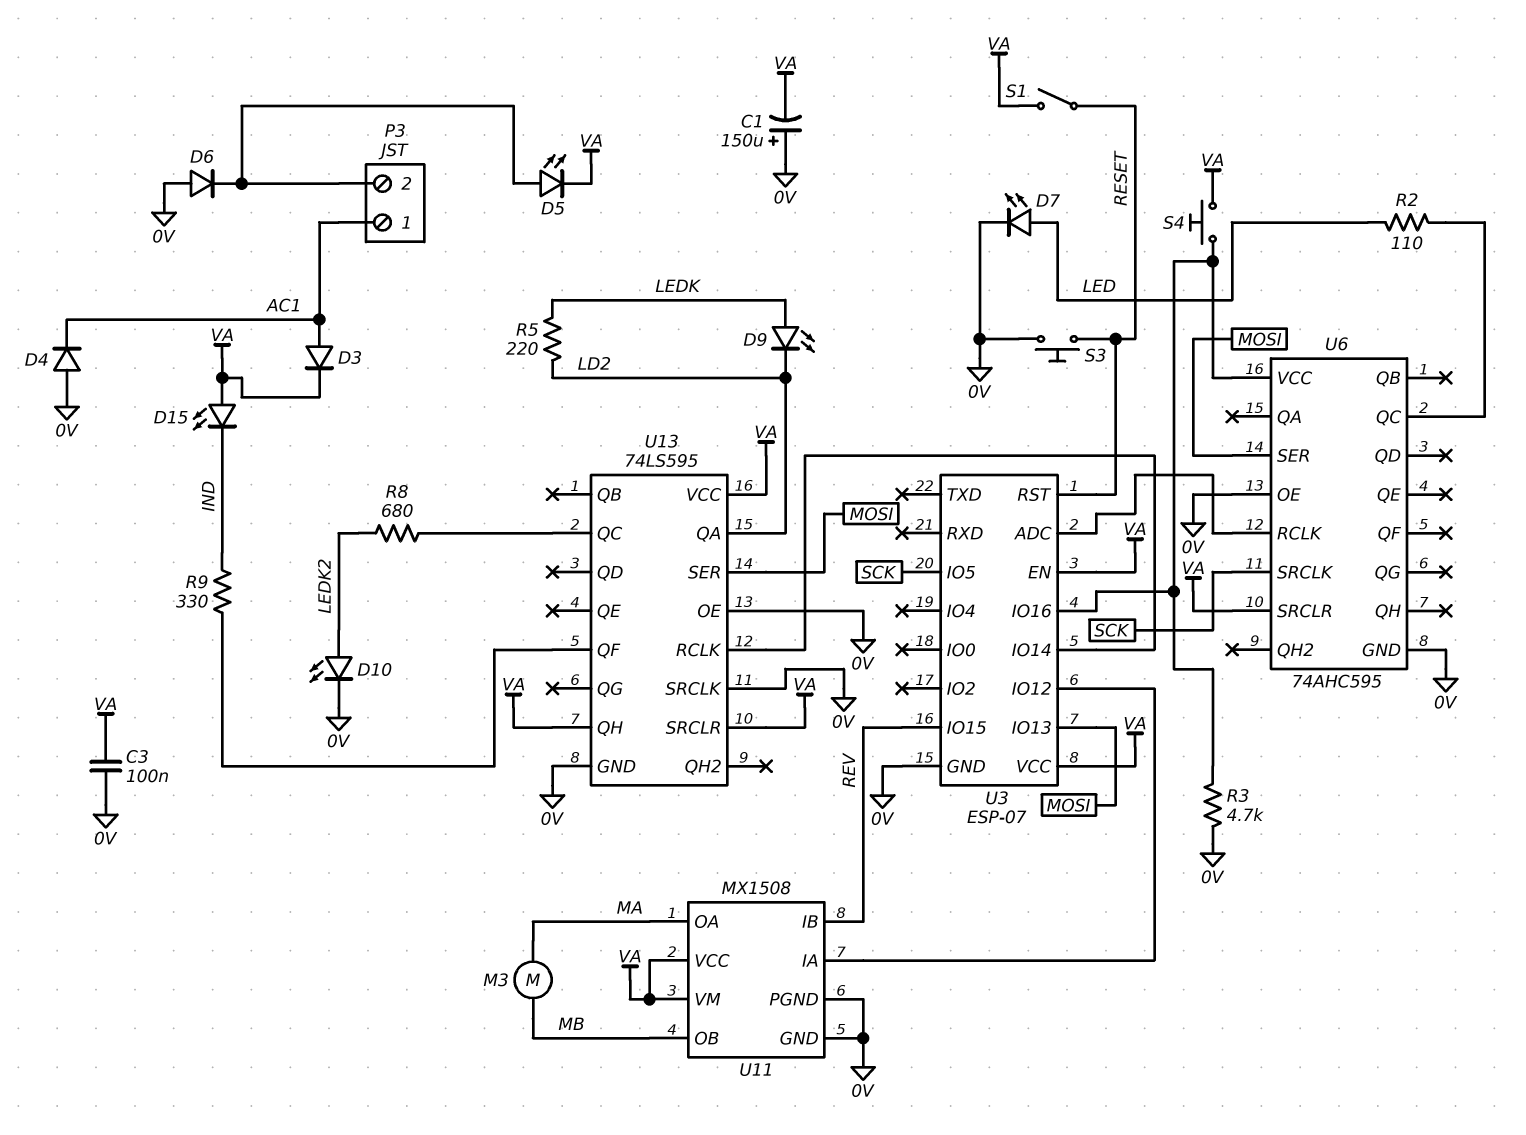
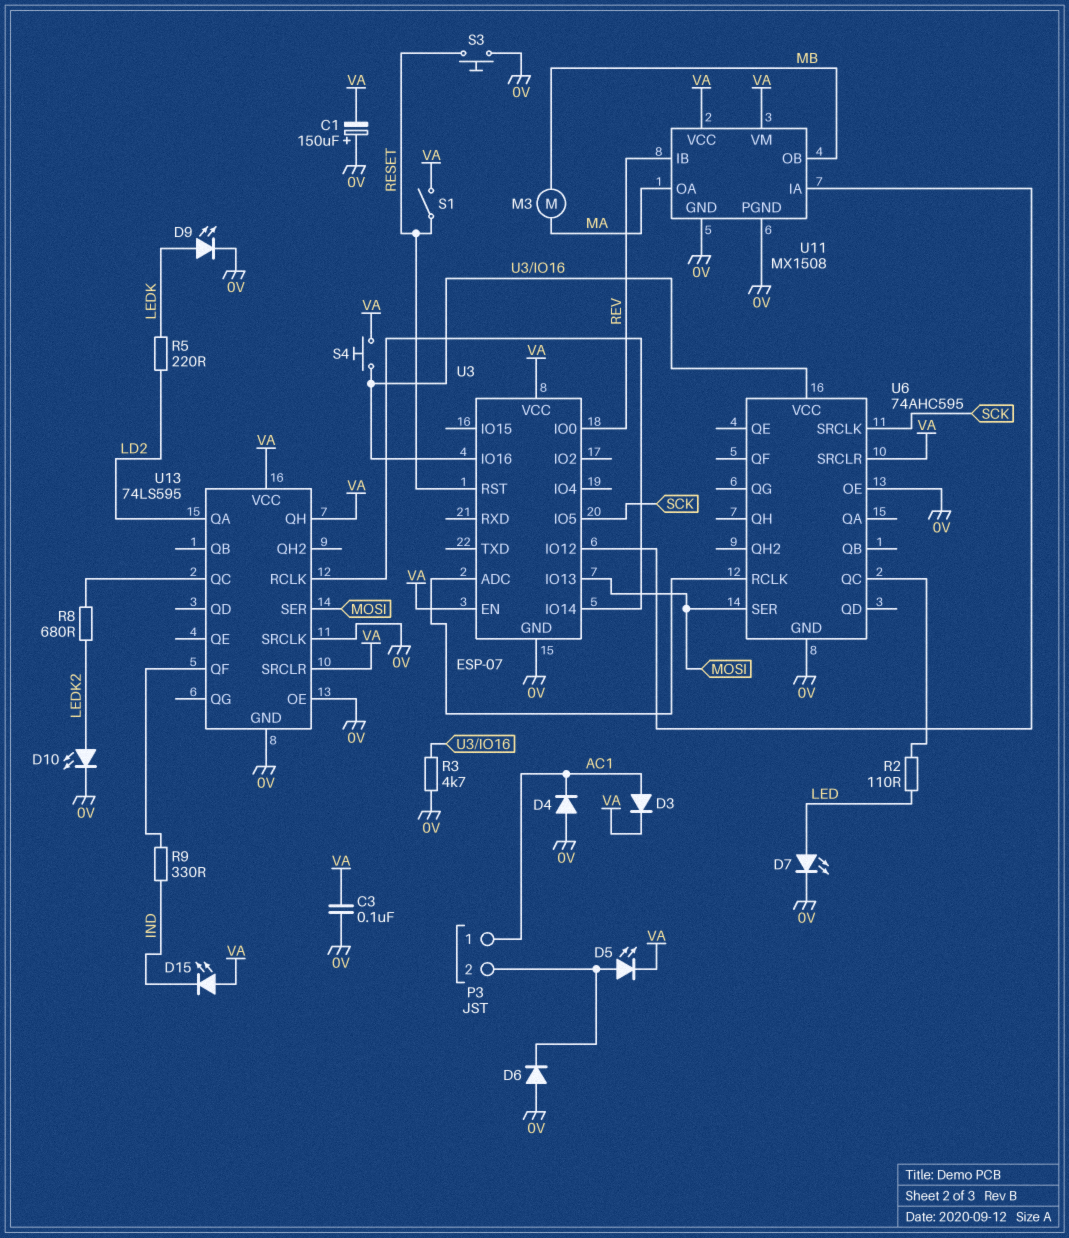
D9: LED (A LEDK, K LD2) -> LED (A LEDK, K 0V)
U3 pin IO0: none -> REV
U3 pin IO15: REV -> none

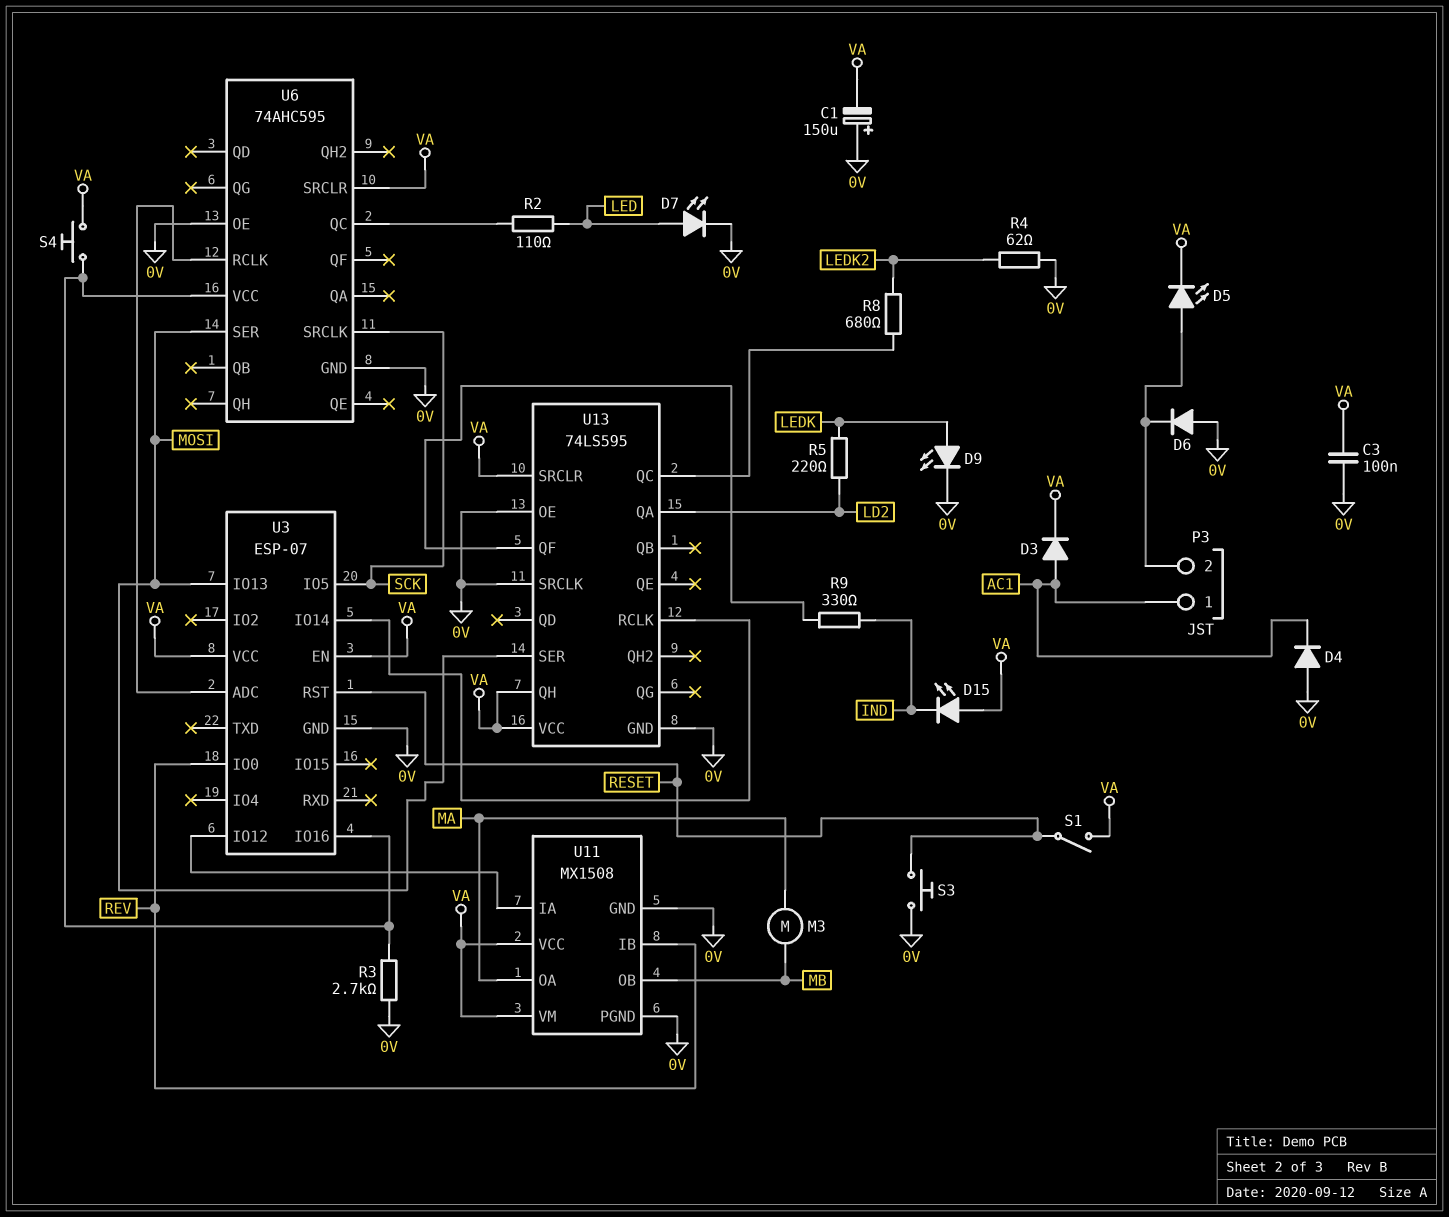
D10: LED (A LEDK2, K 0V) -> none
R3: 4.7k (0V, U3/IO16) -> 2.7k (0V, U3/IO16)
R4: none -> 62 (0V, LEDK2)

